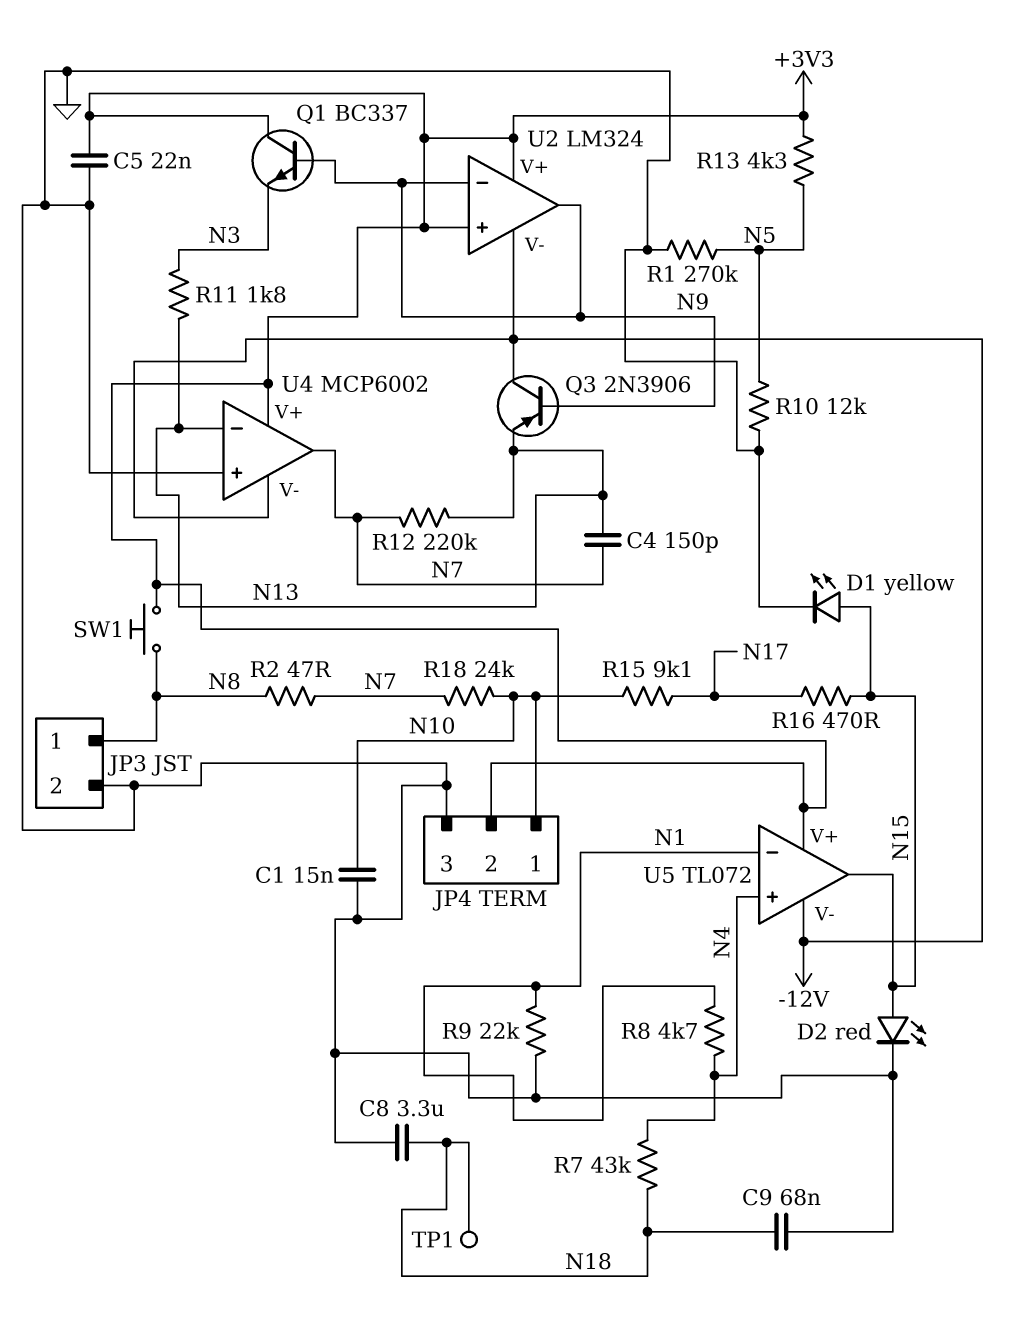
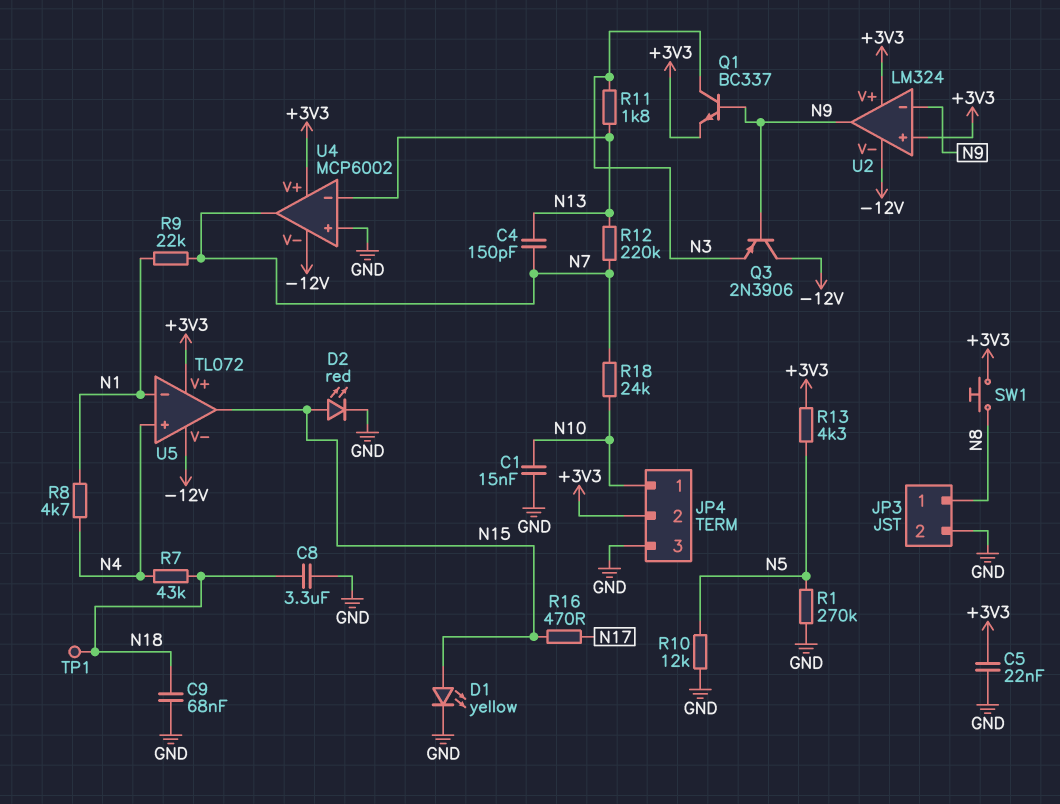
Q1: NPN BC337 (B N9, C +3V3, E N3) -> NPN BC337 (B N9, C N3, E +3V3)
Q3: PNP 2N3906 (B N9, C -12V, E N13) -> PNP 2N3906 (B N9, C -12V, E N3)
R2: 47 (N7, N8) -> none
R9: 22k (GND, N1) -> 22k (N1, N7)
R15: 9.1k (N10, N17) -> none

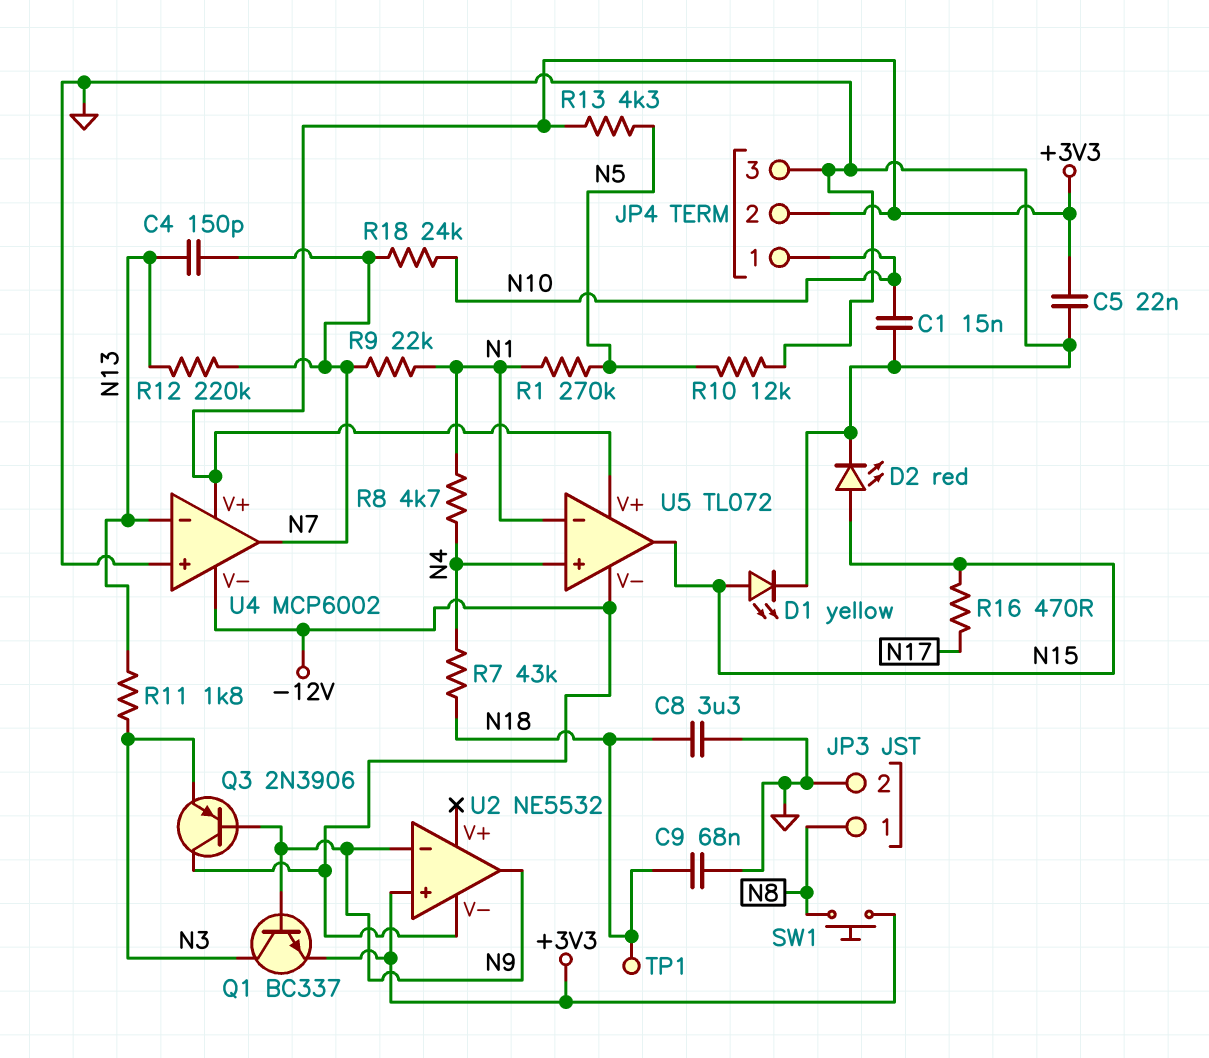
R1: 270k (GND, N5) -> 270k (N1, N5)
U2: LM324 -> NE5532
U2 pin V+: +3V3 -> none

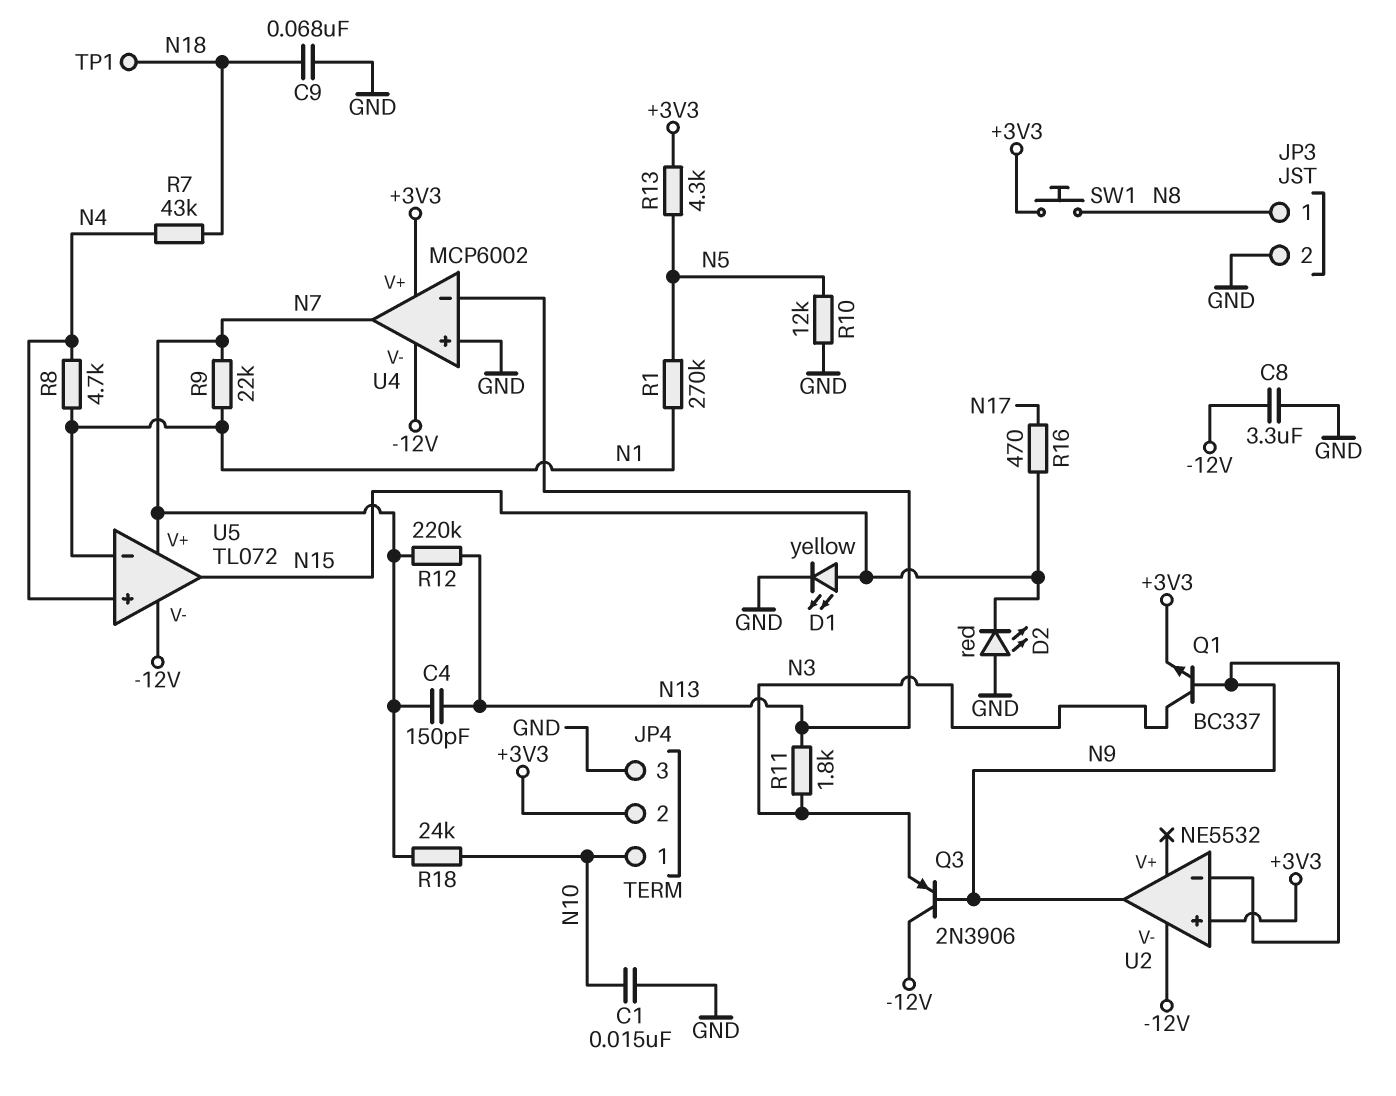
C5: 22nF (+3V3, GND) -> none
C8: 3.3uF (GND, N18) -> 3.3uF (-12V, GND)
D2: LED red (A N15, K GND) -> LED red (A GND, K N15)
U5 pin V+: +3V3 -> N7

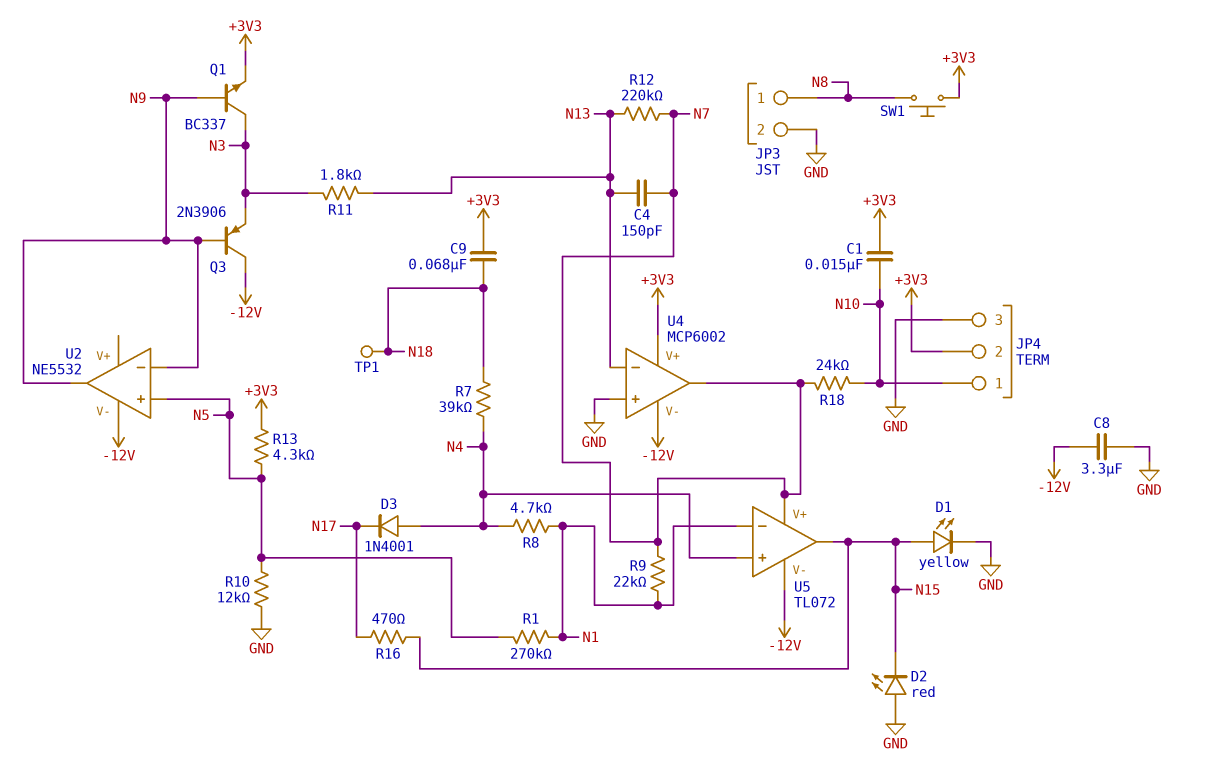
C1: 15nF (GND, N10) -> 15nF (+3V3, N10)
C9: 68nF (GND, N18) -> 68nF (+3V3, N18)
D3: none -> diode 1N4001 (A N4, K N17)
R7: 43k (N4, N18) -> 39k (N4, N18)
U2 pin in+: +3V3 -> N5

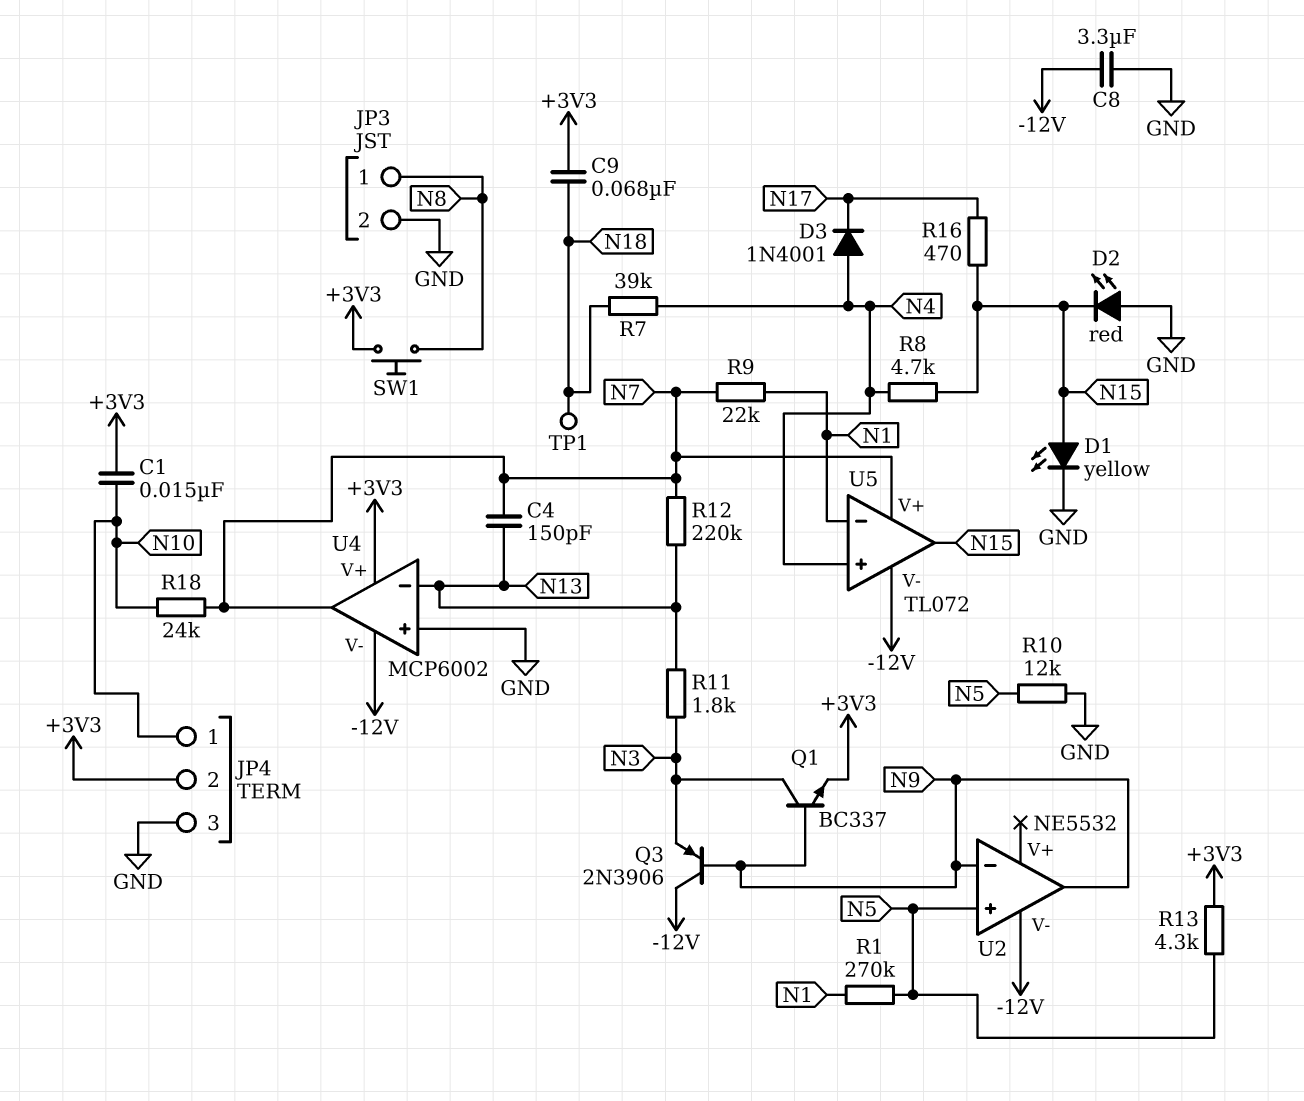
R8: 4.7k (N1, N4) -> 4.7k (N4, N15)

